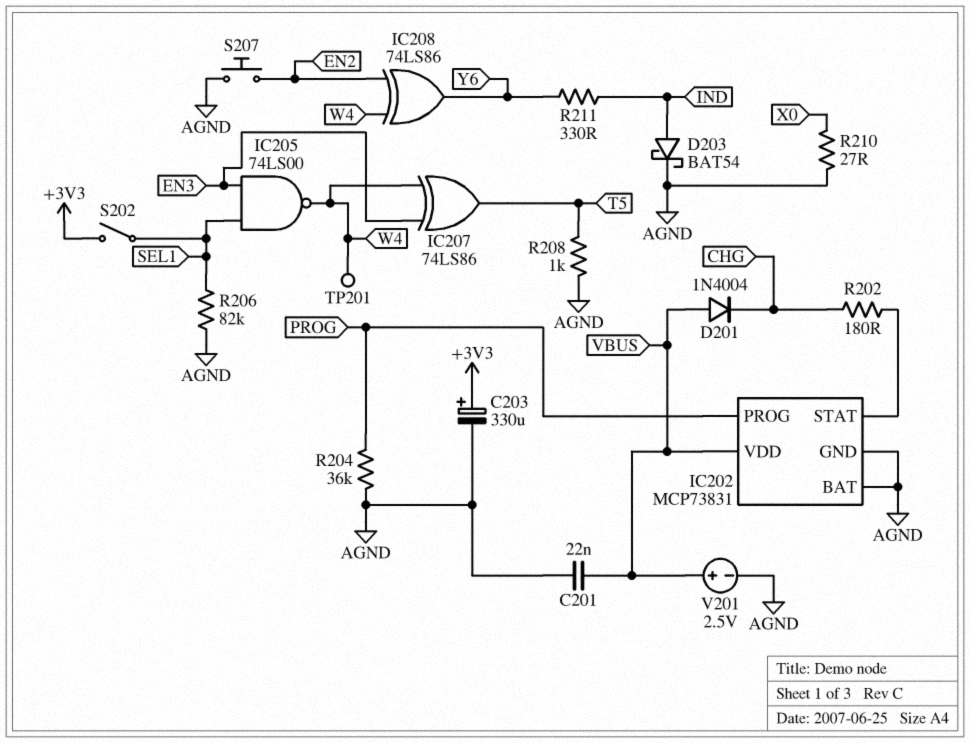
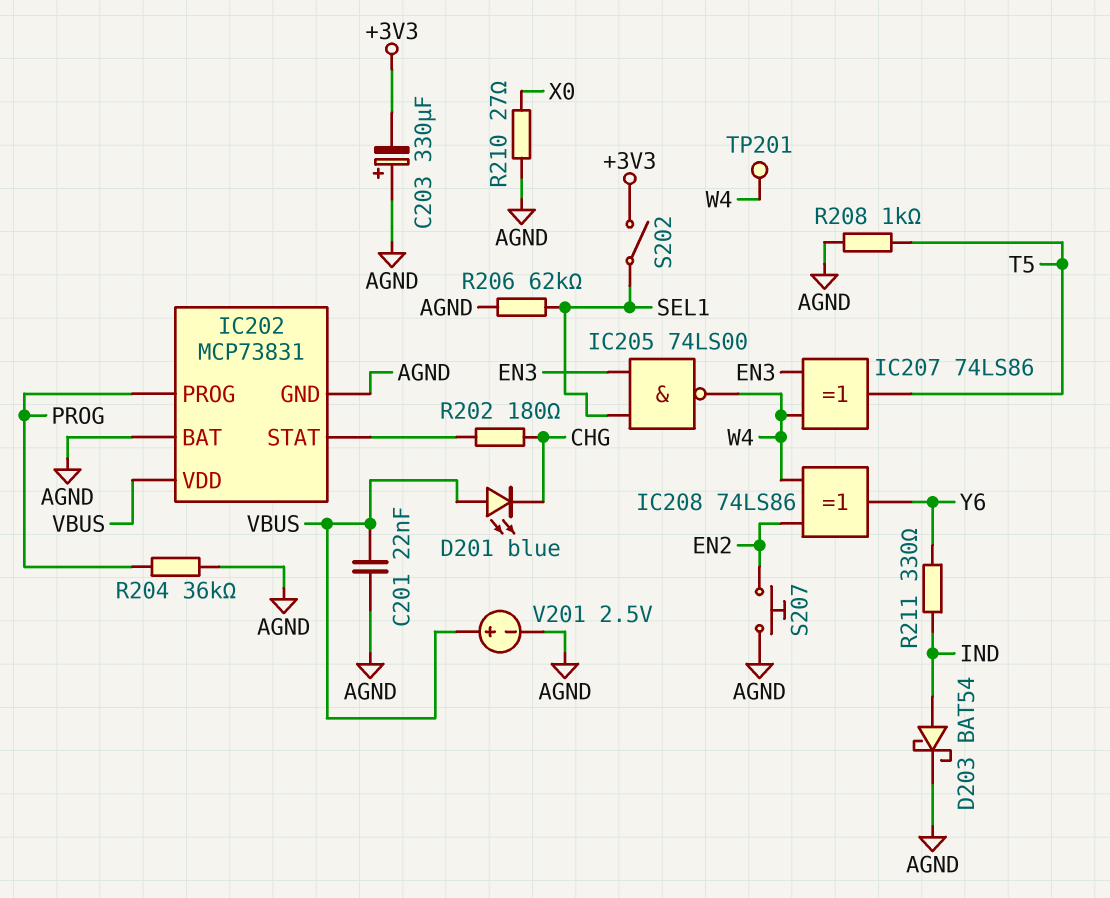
C203: 330uF (plus +3V3, minus AGND) -> 330uF (plus AGND, minus +3V3)
D201: diode 1N4004 (A VBUS, K CHG) -> LED blue (A VBUS, K CHG)
R206: 82k (AGND, SEL1) -> 62k (AGND, SEL1)

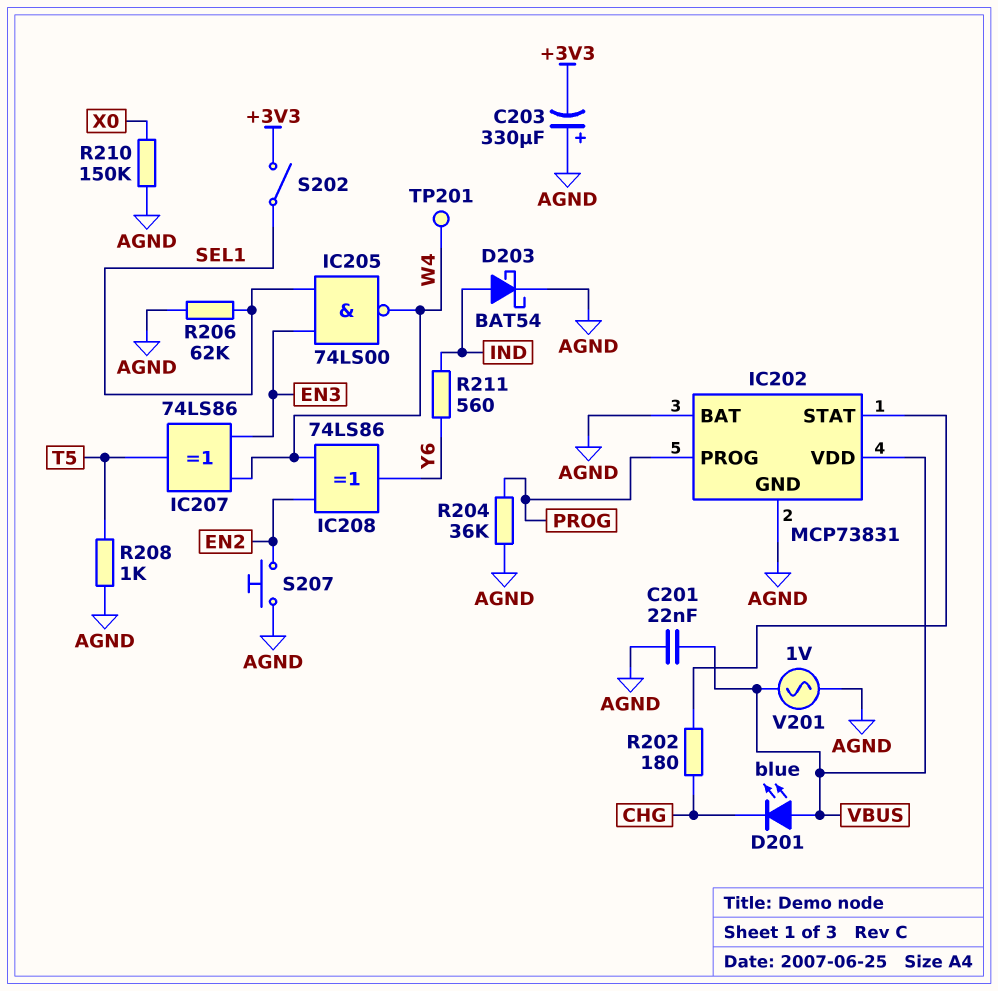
R210: 27 (AGND, X0) -> 150k (AGND, X0)
R211: 330 (IND, Y6) -> 560 (IND, Y6)
V201: 2.5V (plus VBUS, minus AGND) -> AC 1V (AGND, VBUS)

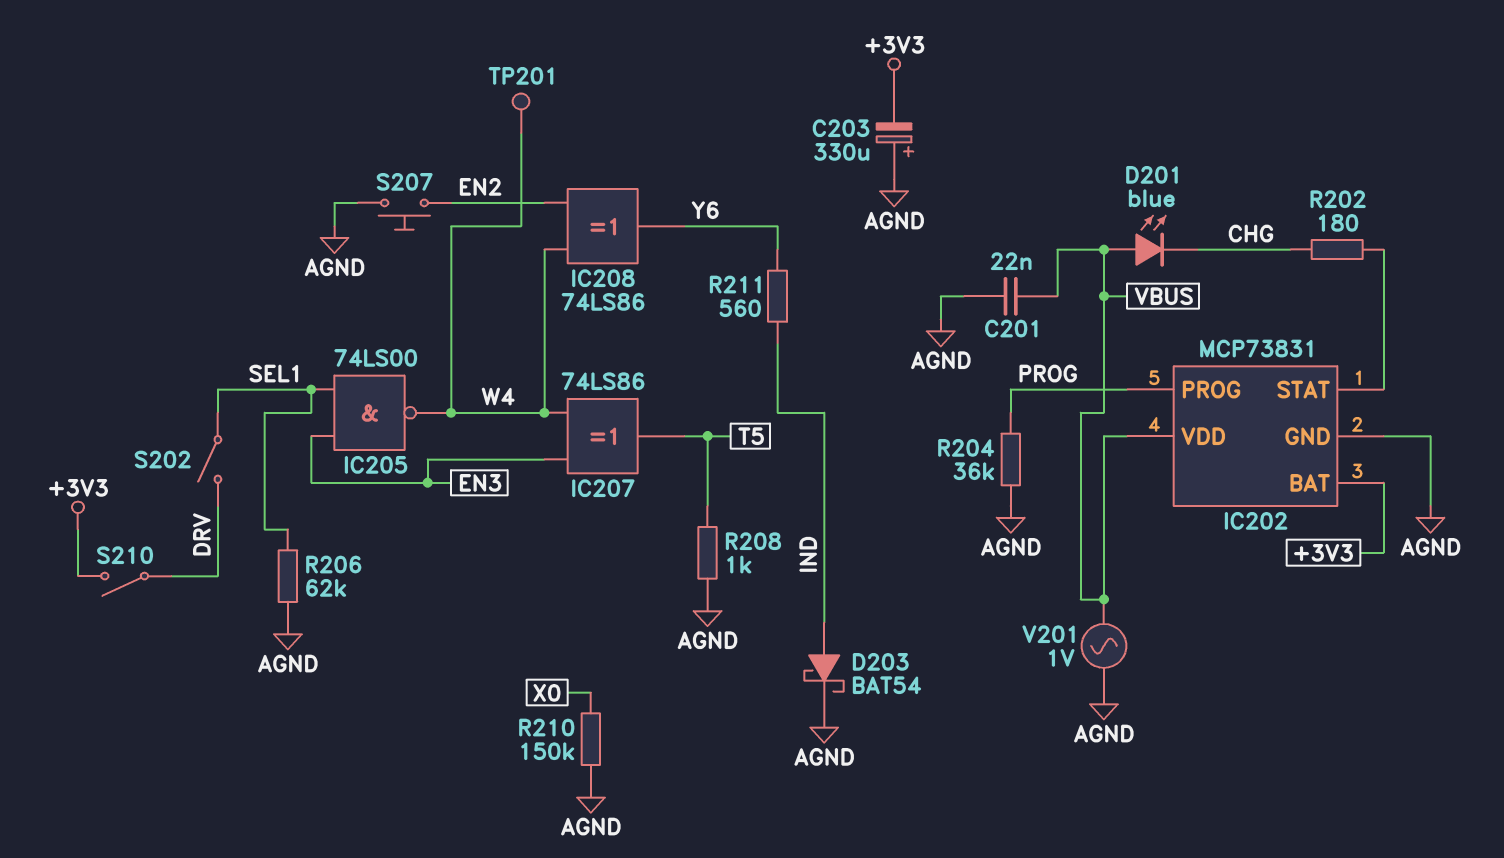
IC202 pin BAT: AGND -> +3V3
S202: switch (+3V3, SEL1) -> switch (DRV, SEL1)
S210: none -> switch (+3V3, DRV)

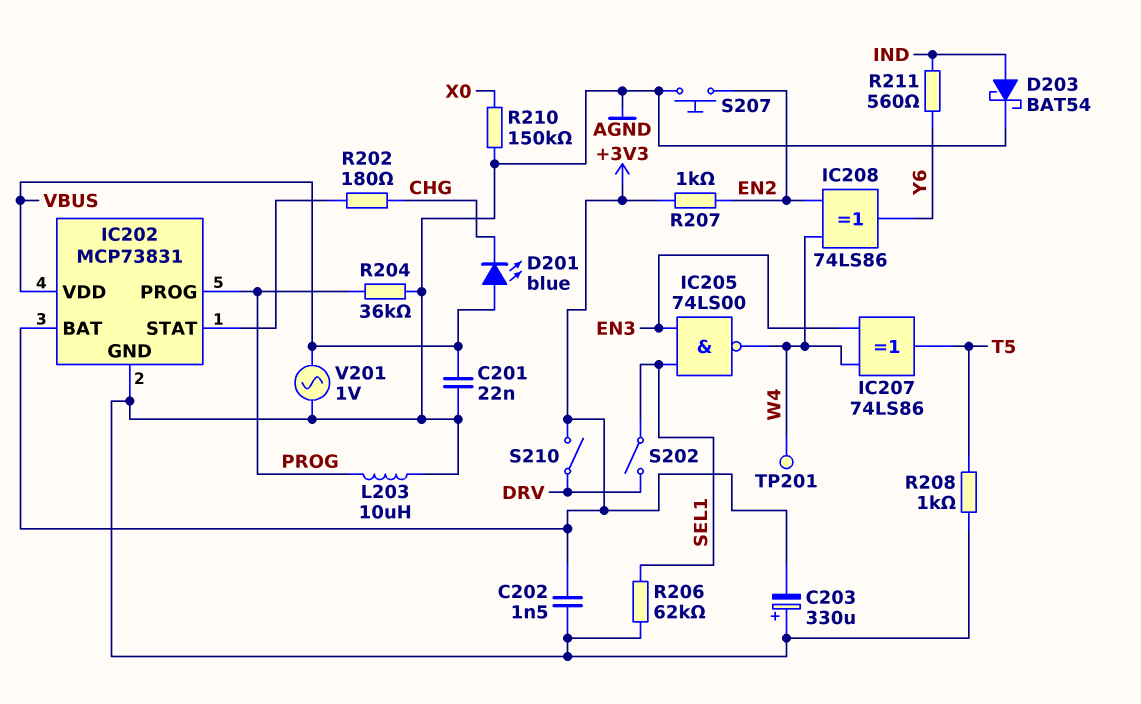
C202: none -> 1.5nF (+3V3, AGND)
L203: none -> 10uH (AGND, PROG)
R207: none -> 1k (+3V3, EN2)

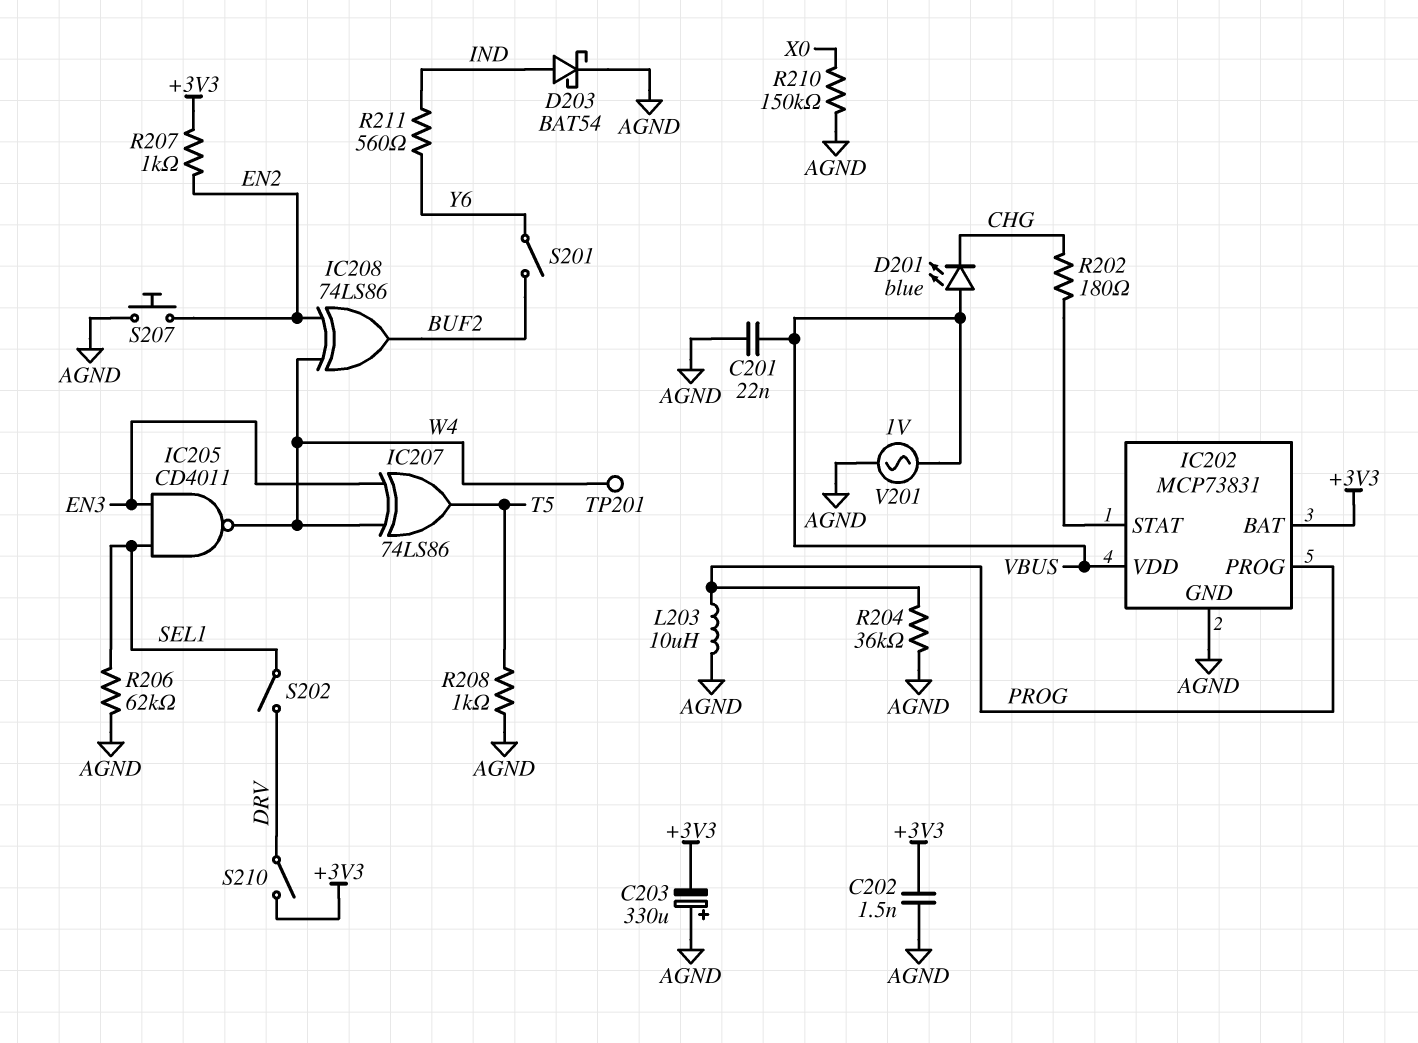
IC205: NAND 74LS00 (in EN3, in SEL1, out W4) -> NAND CD4011 (in EN3, in SEL1, out W4)
IC208: XOR 74LS86 (in EN2, in W4, out Y6) -> XOR 74LS86 (in EN2, in W4, out BUF2)
S201: none -> switch (BUF2, Y6)

